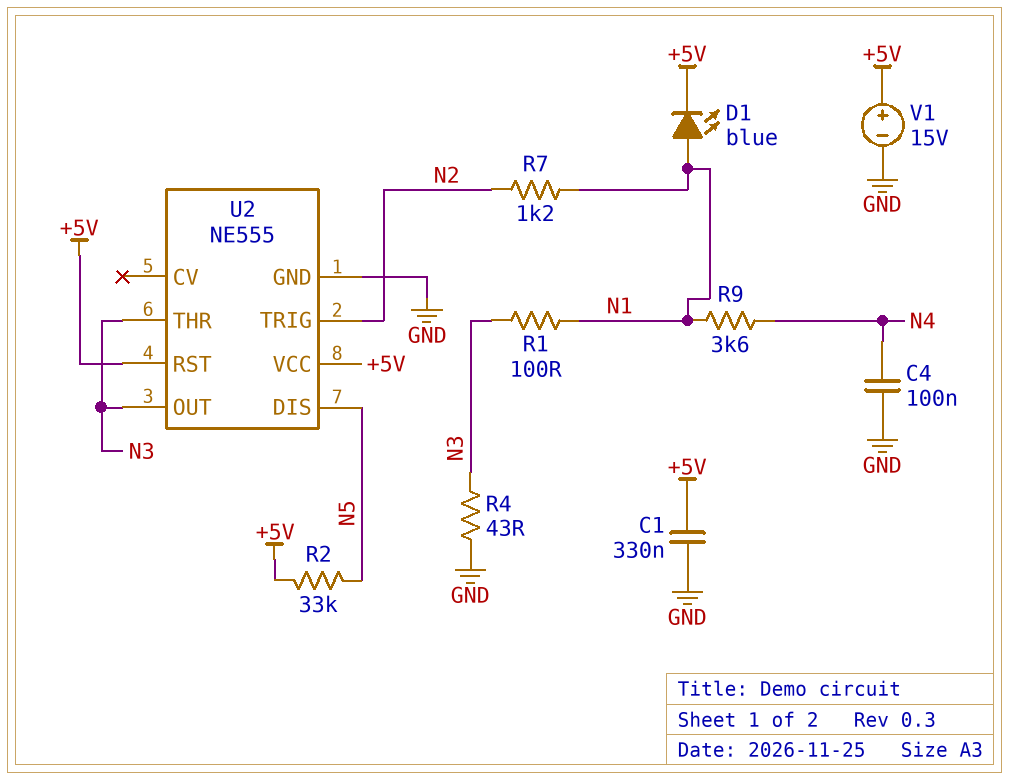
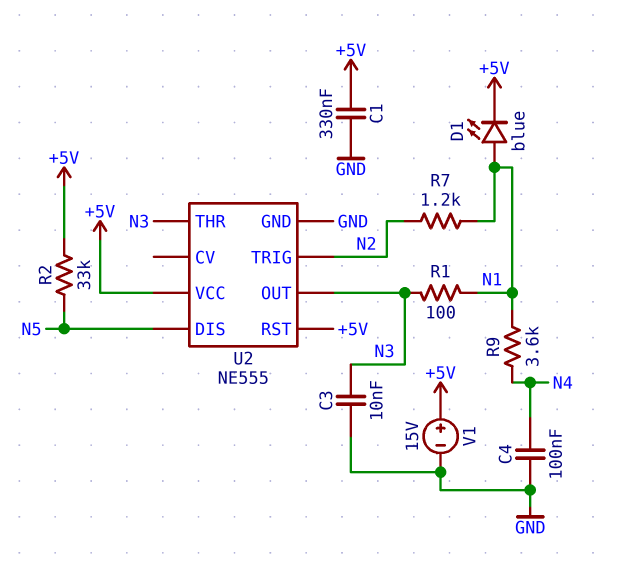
C3: none -> 10nF (GND, N3)
R4: 43 (GND, N3) -> none

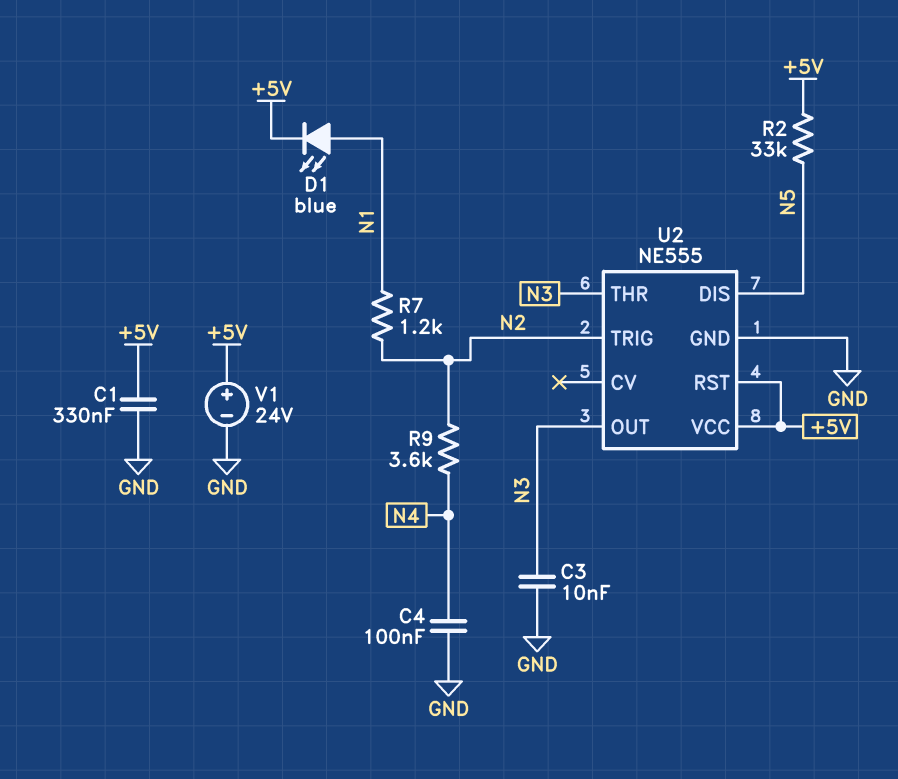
R1: 100 (N1, N3) -> none
R9: 3.6k (N1, N4) -> 3.6k (N2, N4)
V1: 15V (plus +5V, minus GND) -> 24V (plus +5V, minus GND)

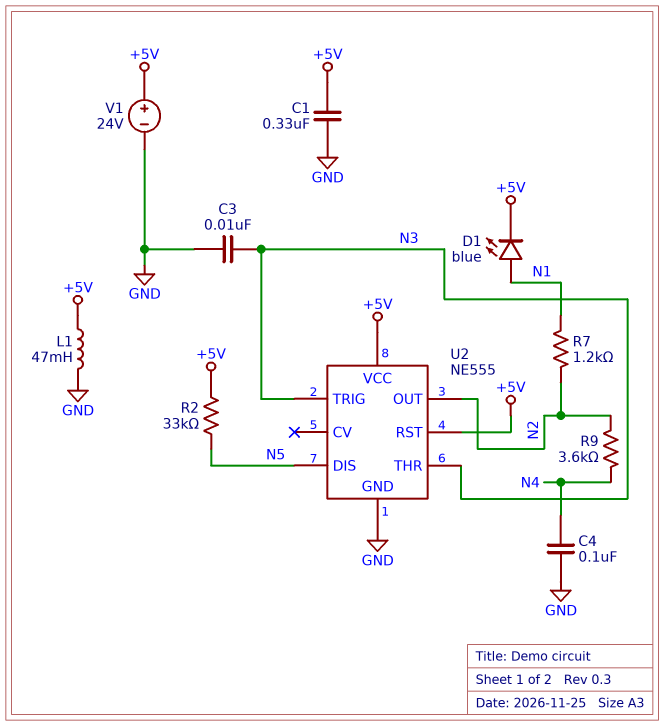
L1: none -> 47mH (+5V, GND)
U2 pin OUT: N3 -> N2
U2 pin TRIG: N2 -> N3

